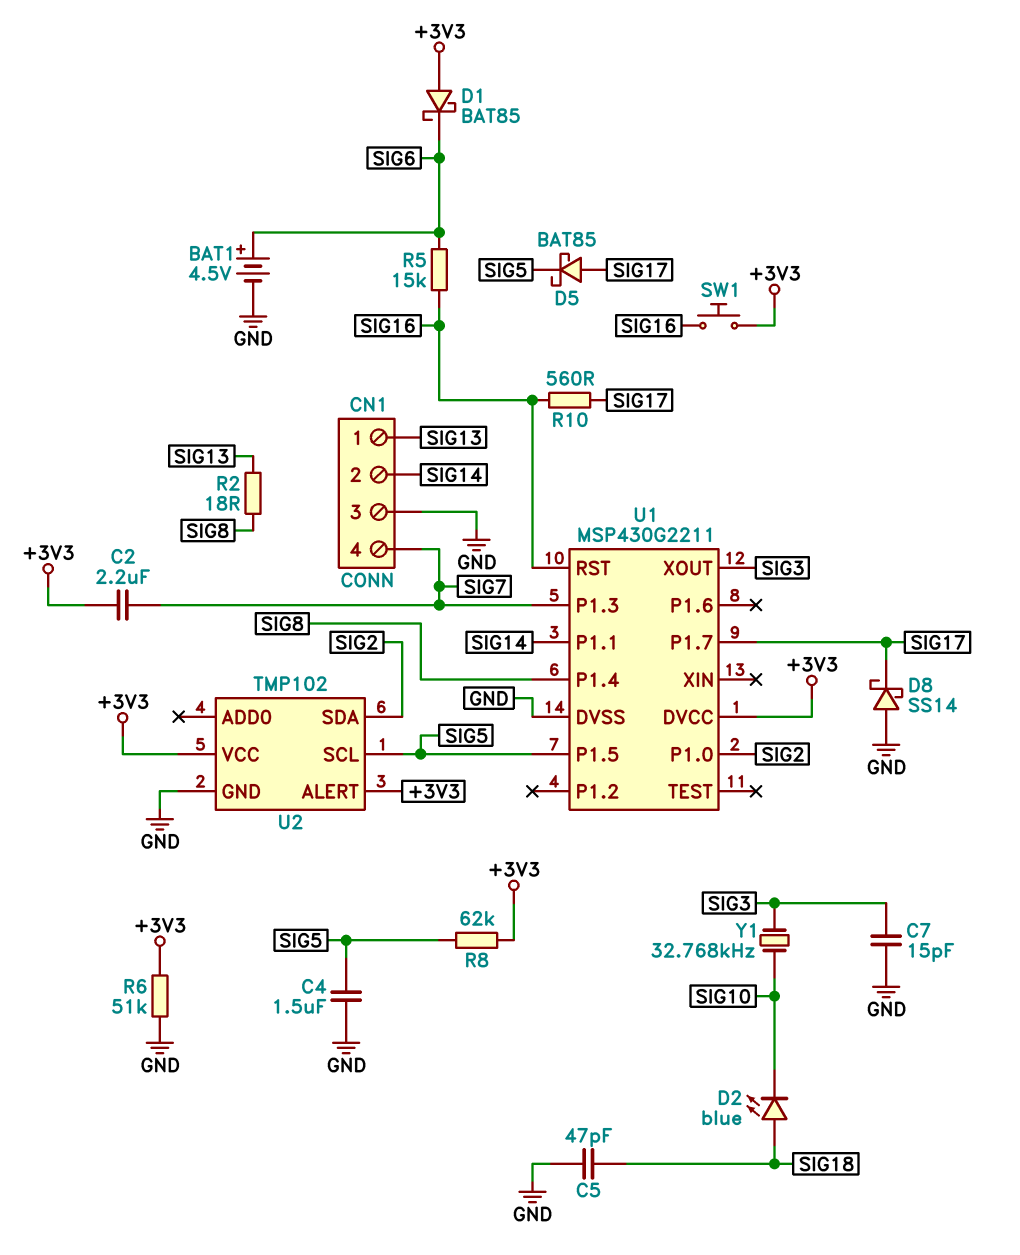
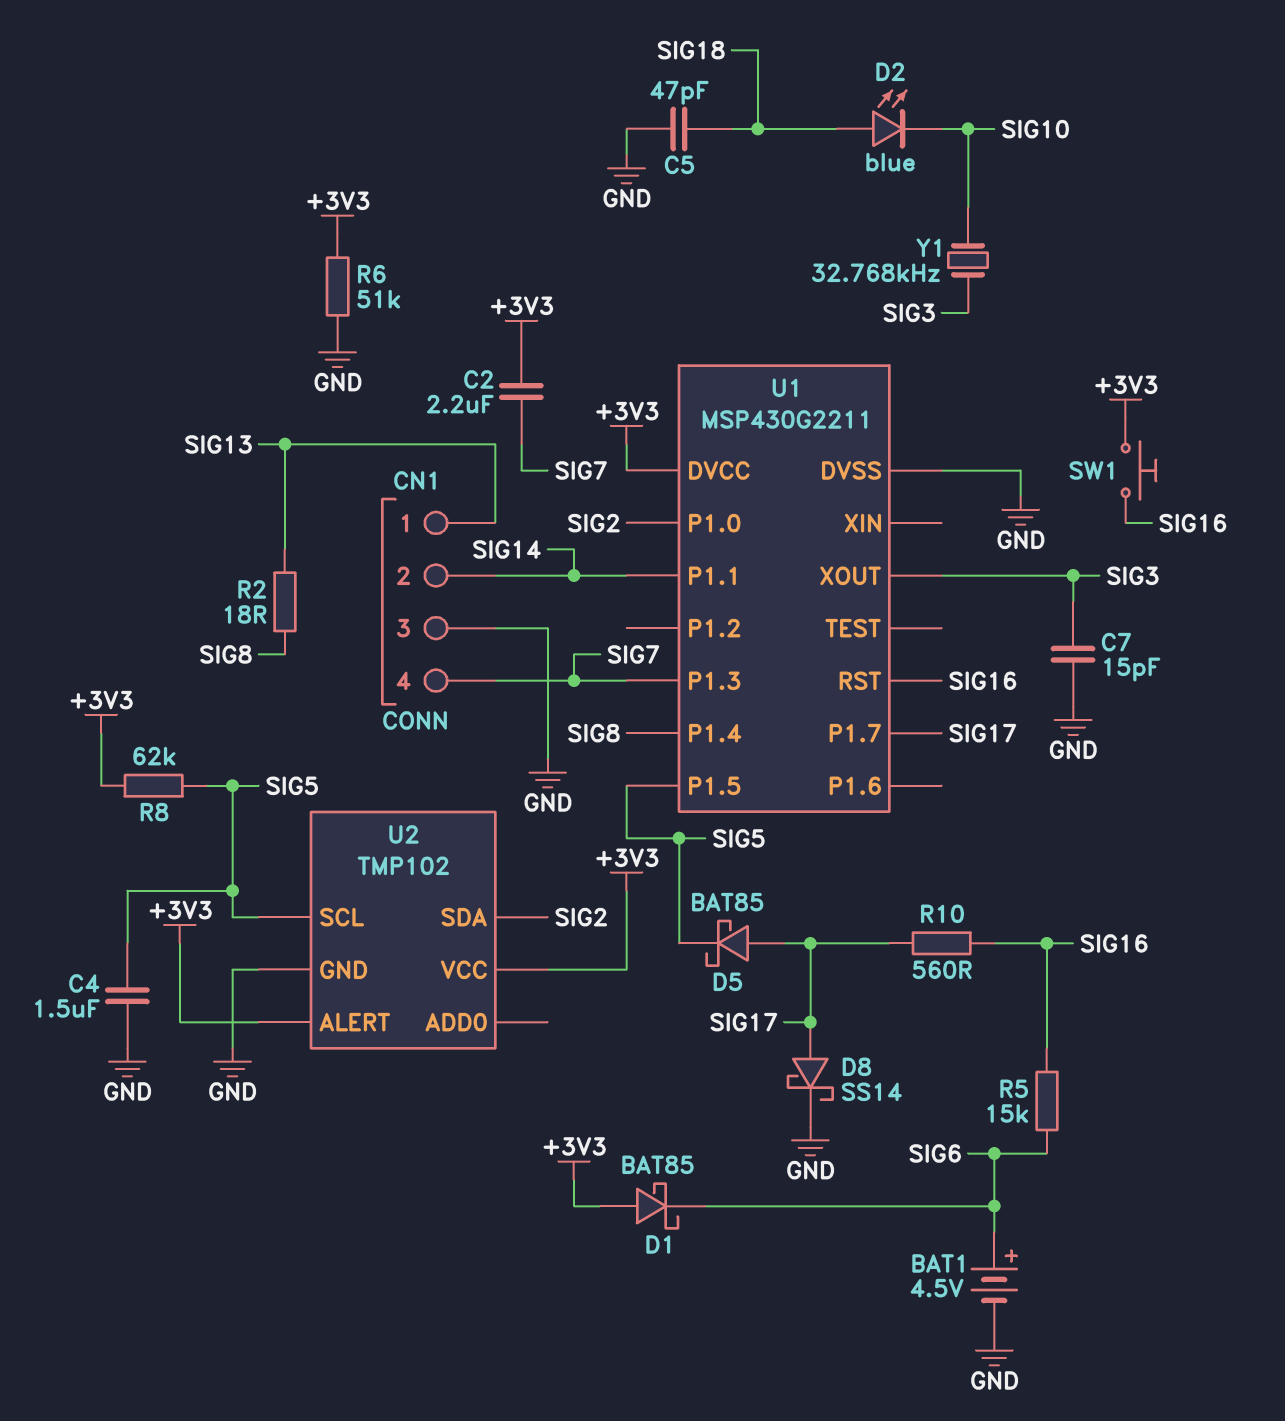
D8: schottky SS14 (A GND, K SIG17) -> schottky SS14 (A SIG17, K GND)

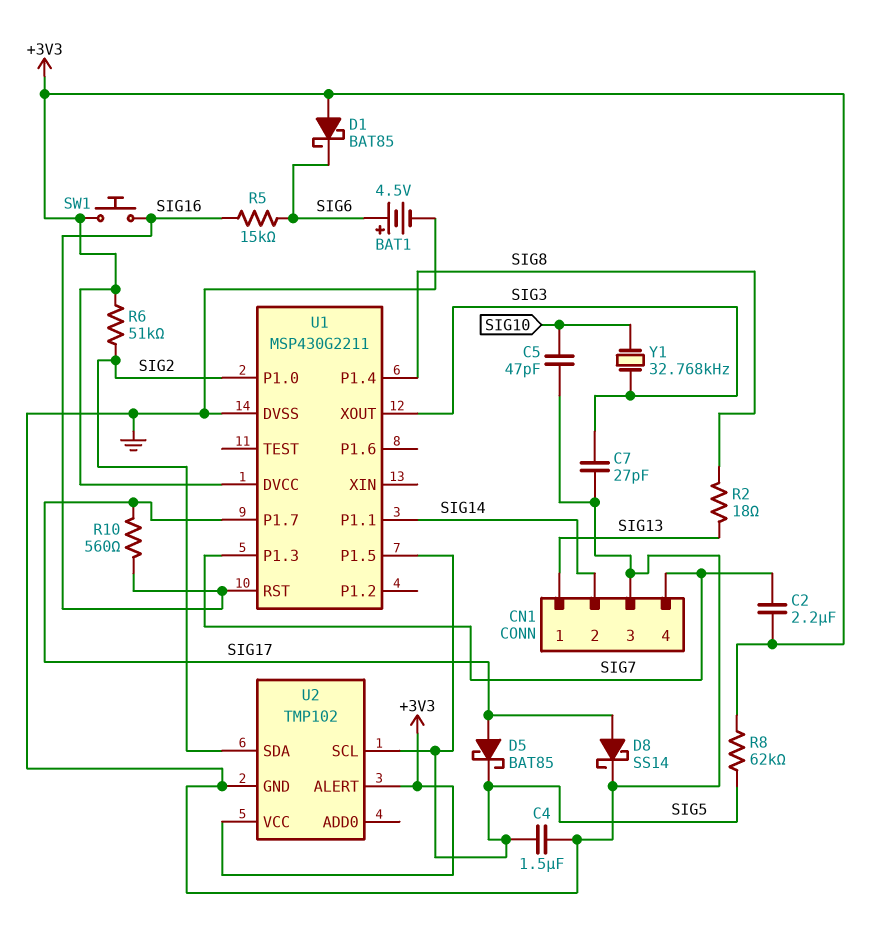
C5: 47pF (GND, SIG18) -> 47pF (GND, SIG10)
C7: 15pF (GND, SIG3) -> 27pF (GND, SIG3)
D2: LED blue (A SIG18, K SIG10) -> none
R6: 51k (+3V3, GND) -> 51k (+3V3, SIG2)

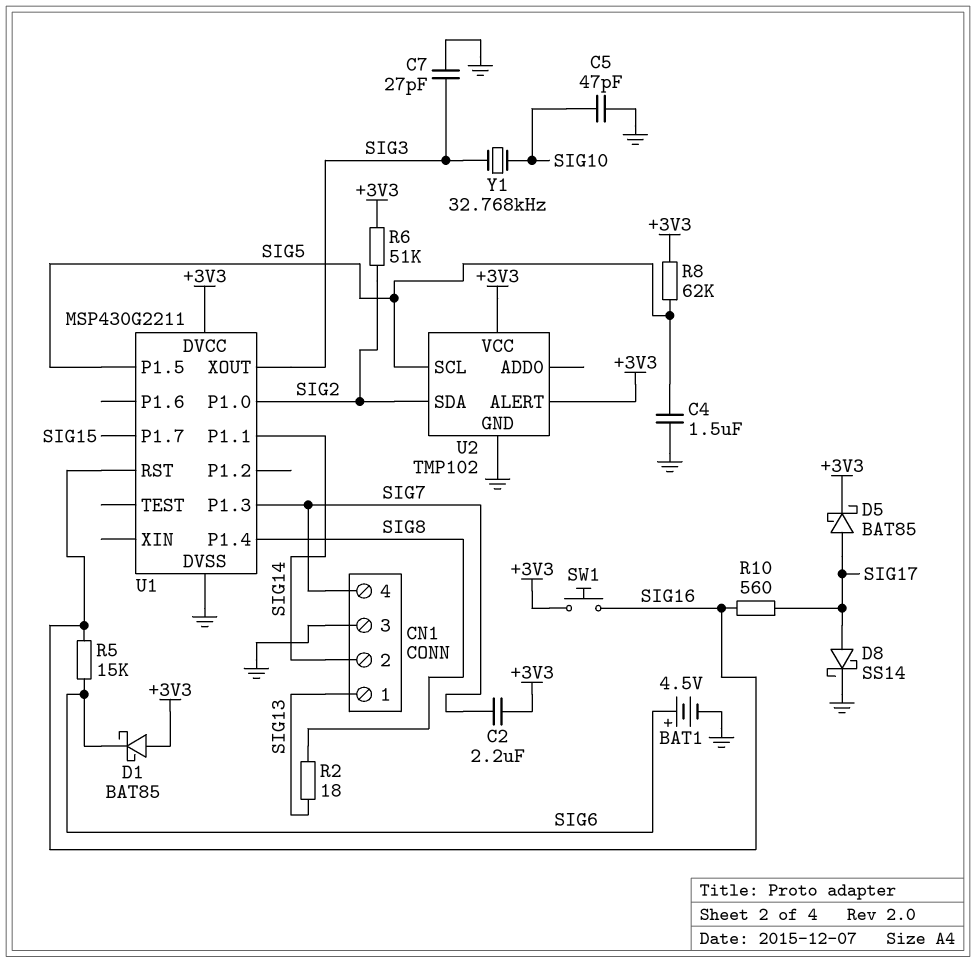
D5: schottky BAT85 (A SIG17, K SIG5) -> schottky BAT85 (A SIG17, K +3V3)
U1 pin P1.7: SIG17 -> SIG15

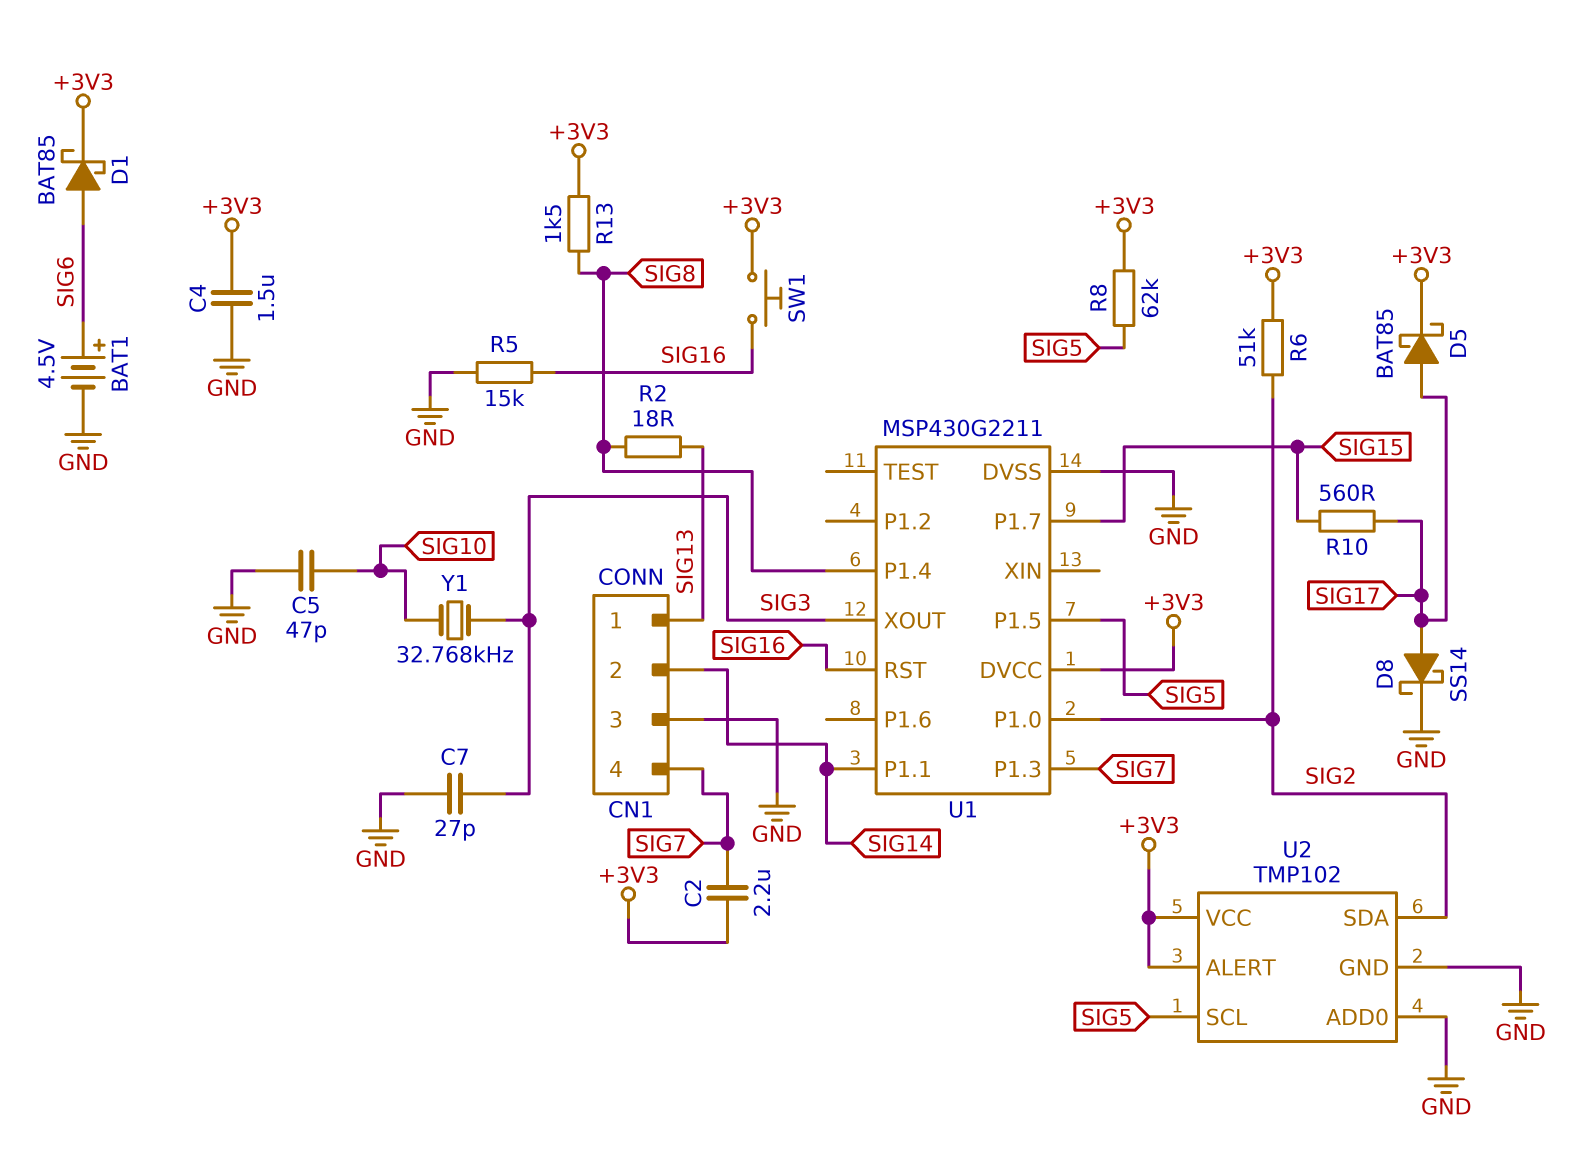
C4: 1.5uF (GND, SIG5) -> 1.5uF (+3V3, GND)
D1: schottky BAT85 (A +3V3, K SIG6) -> schottky BAT85 (A SIG6, K +3V3)
R5: 15k (SIG6, SIG16) -> 15k (GND, SIG16)
R10: 560 (SIG16, SIG17) -> 560 (SIG15, SIG17)
R13: none -> 1.5k (+3V3, SIG8)
U2 pin ADD0: none -> GND

